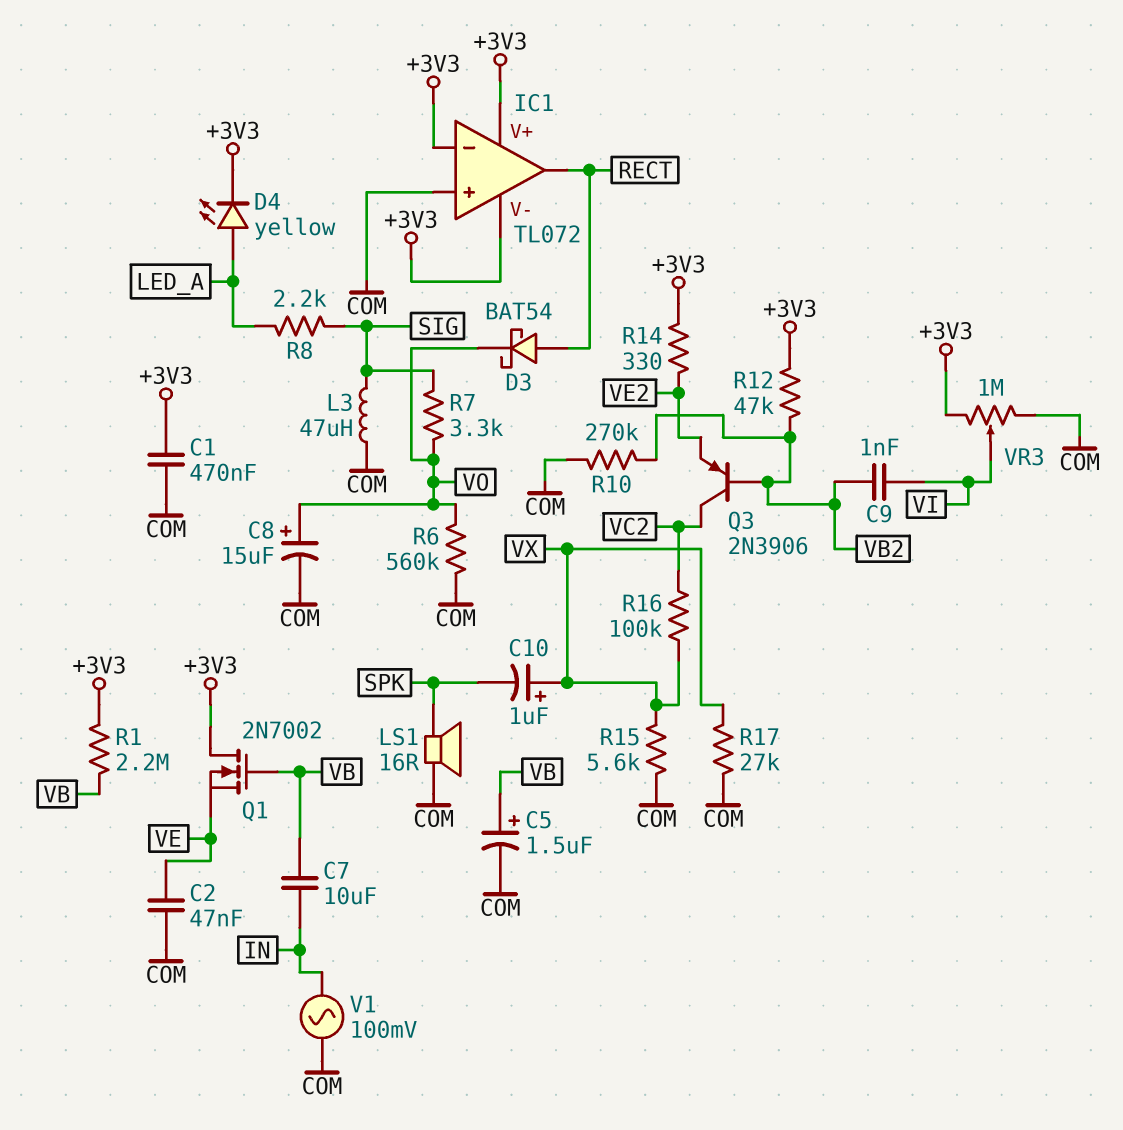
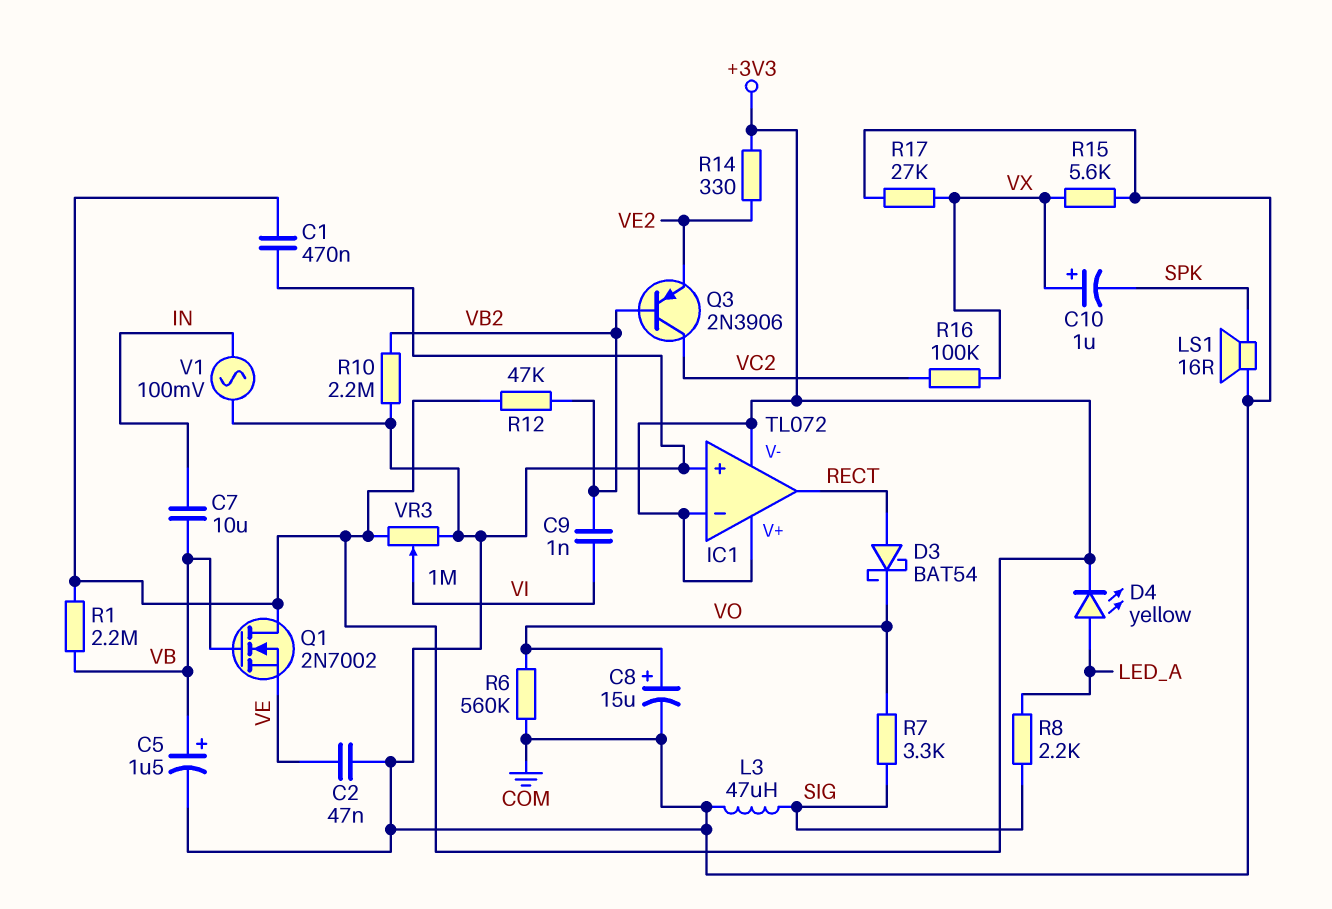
R10: 270k (COM, VB2) -> 2.2M (COM, VB2)

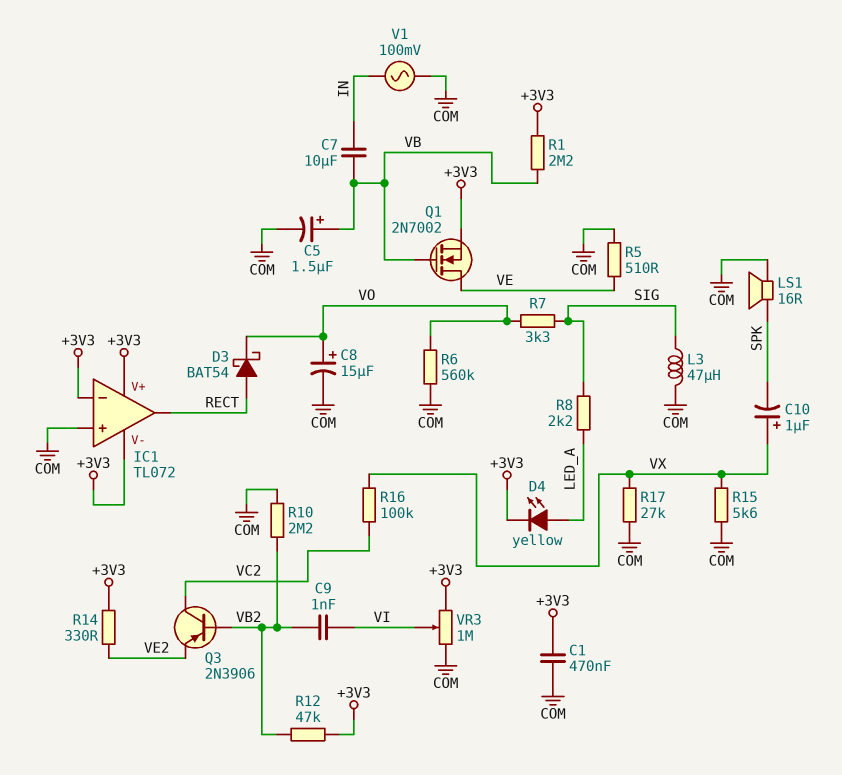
C2: 47nF (COM, VE) -> none
Q1: NMOS 2N7002 (G VB, D +3V3, S VE) -> NMOS 2N7002 (G VB, D VE, S +3V3)
R5: none -> 510 (COM, VE)

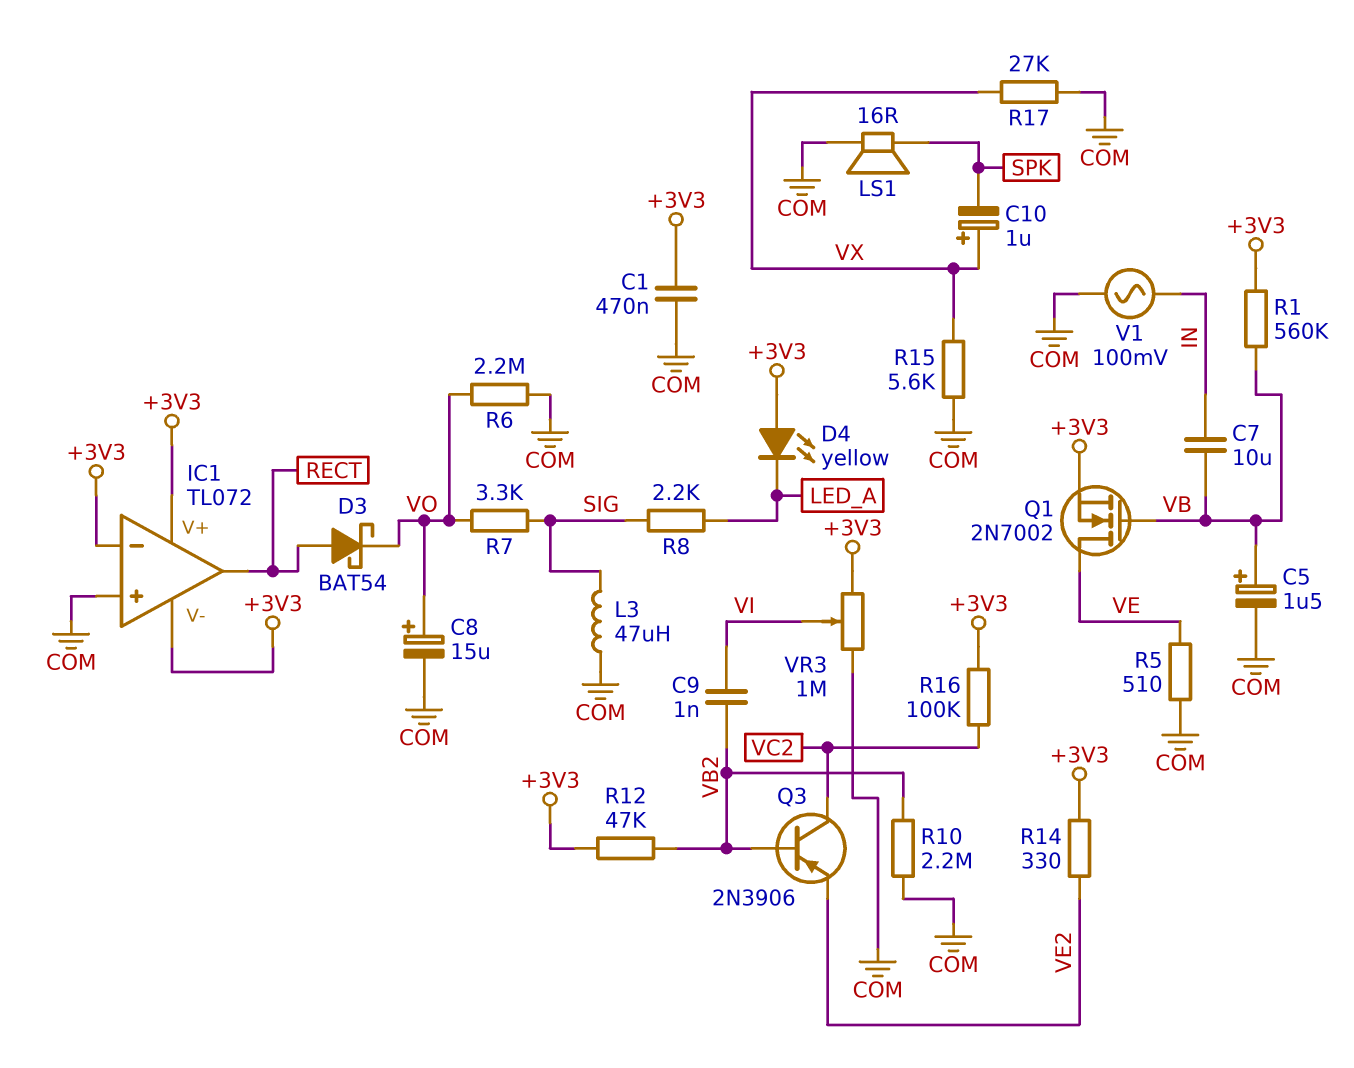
D4: LED yellow (A LED_A, K +3V3) -> LED yellow (A +3V3, K LED_A)
R1: 2.2M (+3V3, VB) -> 560k (+3V3, VB)
R6: 560k (COM, VO) -> 2.2M (COM, VO)
R16: 100k (VC2, VX) -> 100k (+3V3, VC2)

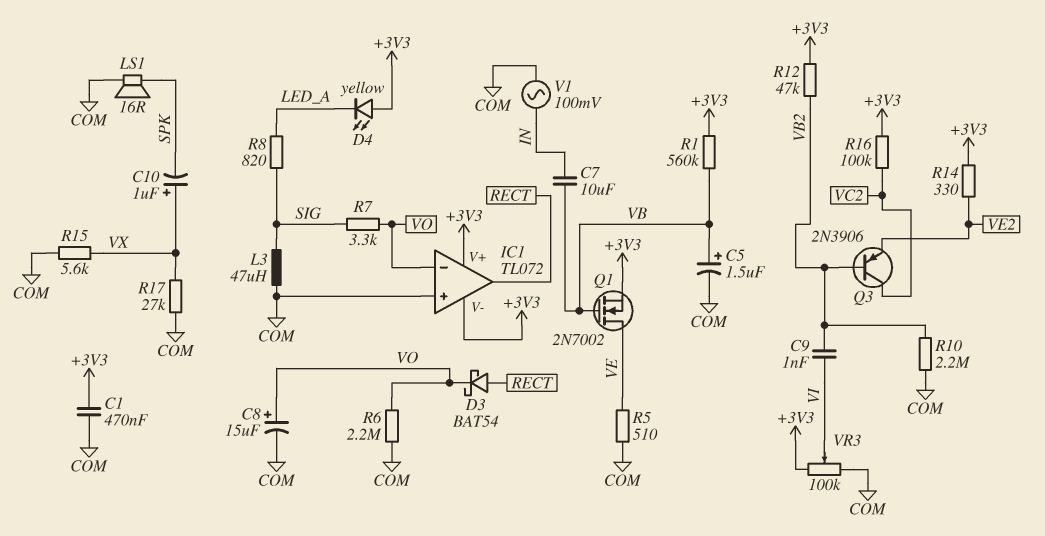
IC1 pin in-: +3V3 -> VO
R8: 2.2k (LED_A, SIG) -> 820 (LED_A, SIG)
VR3: 1M (+3V3, COM, wiper VI) -> 100k (+3V3, COM, wiper VI)

